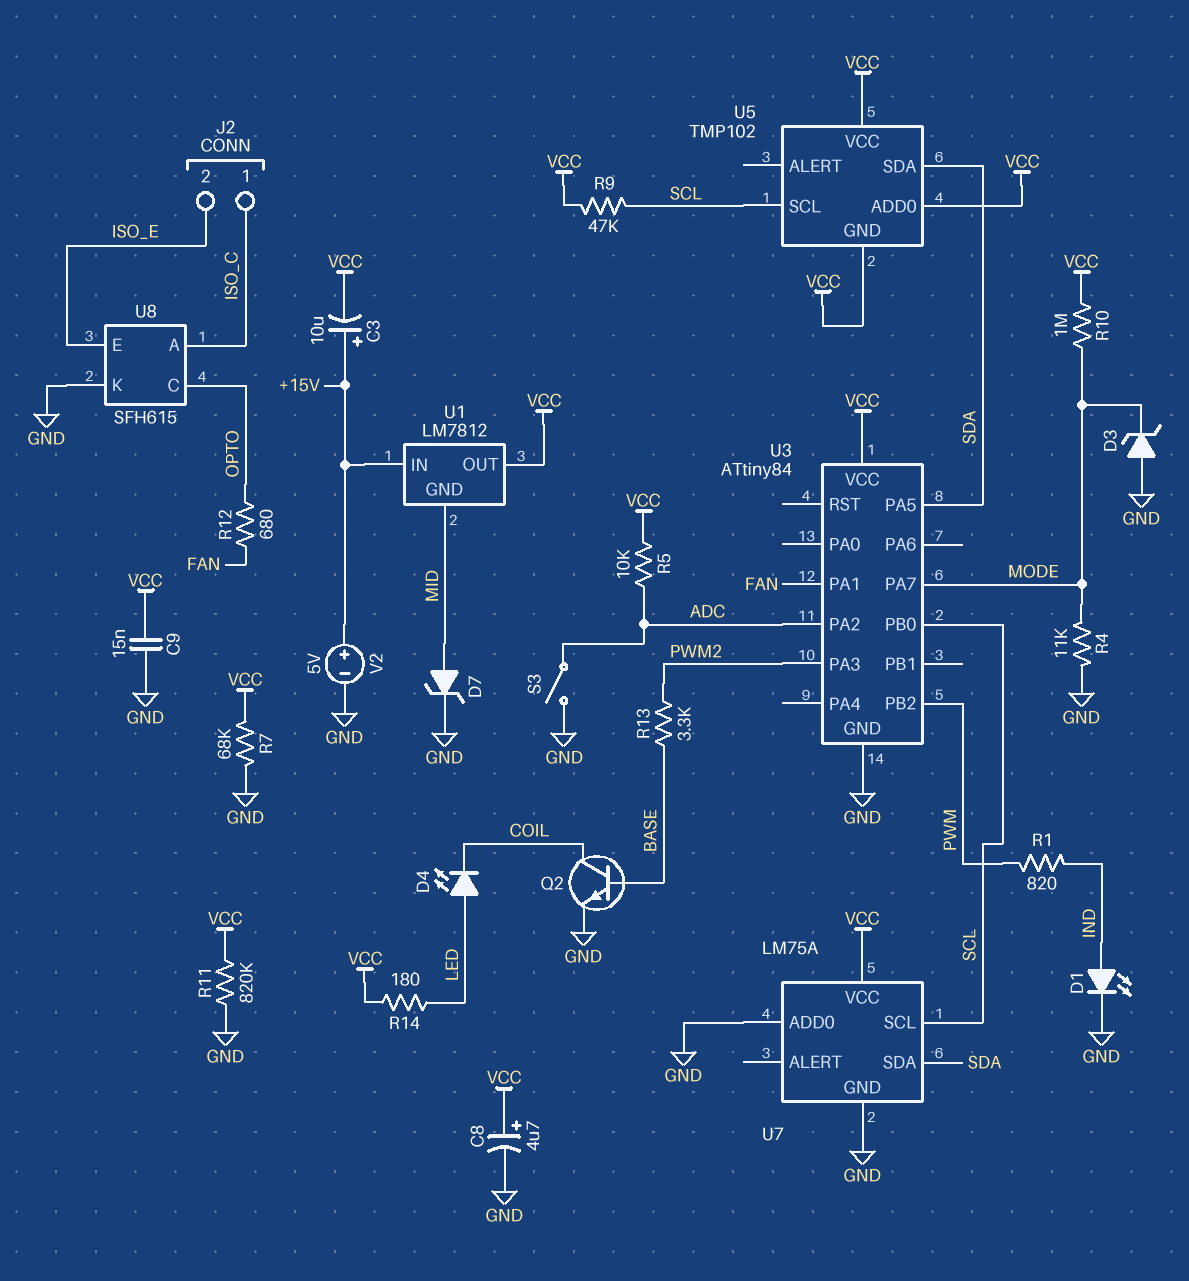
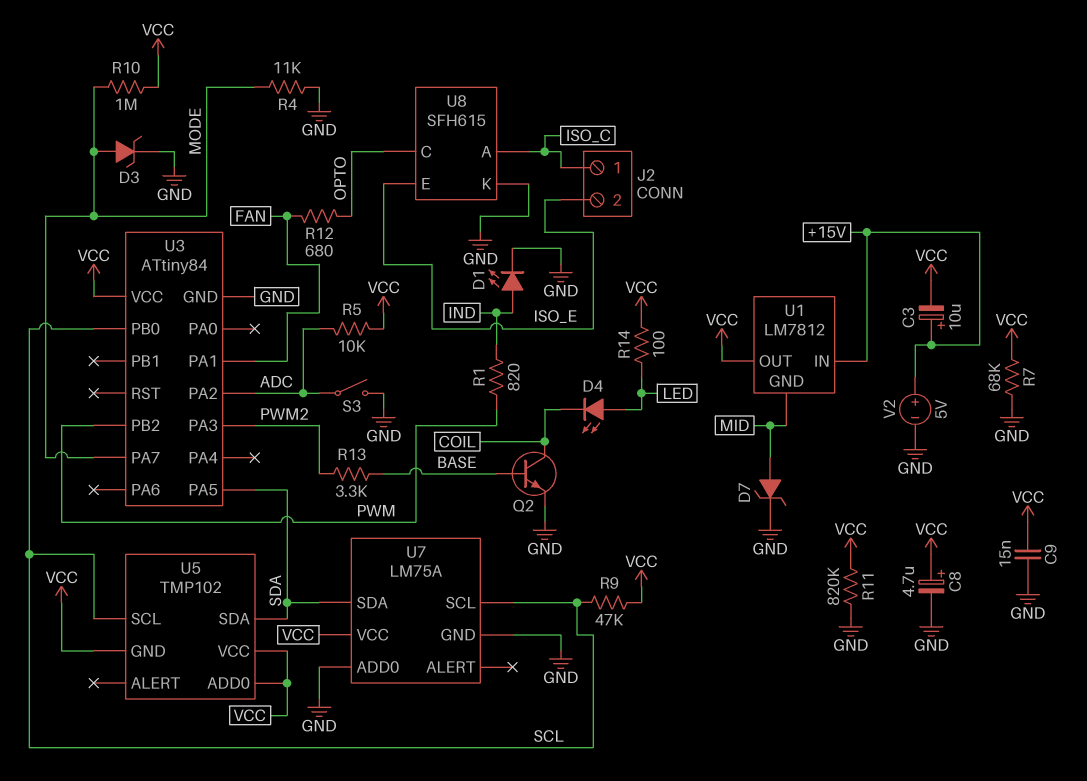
D3: zener (A GND, K MODE) -> zener (A MODE, K GND)
R14: 180 (LED, VCC) -> 100 (LED, VCC)

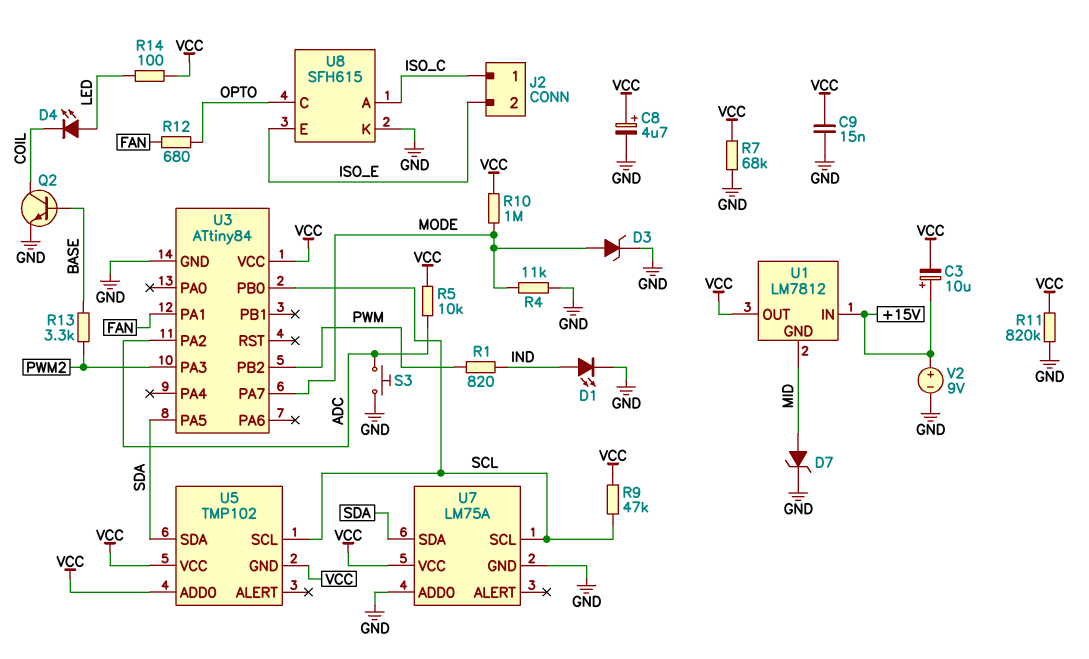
S3: switch (ADC, GND) -> button (ADC, GND)
V2: 5V (plus +15V, minus GND) -> 9V (plus +15V, minus GND)

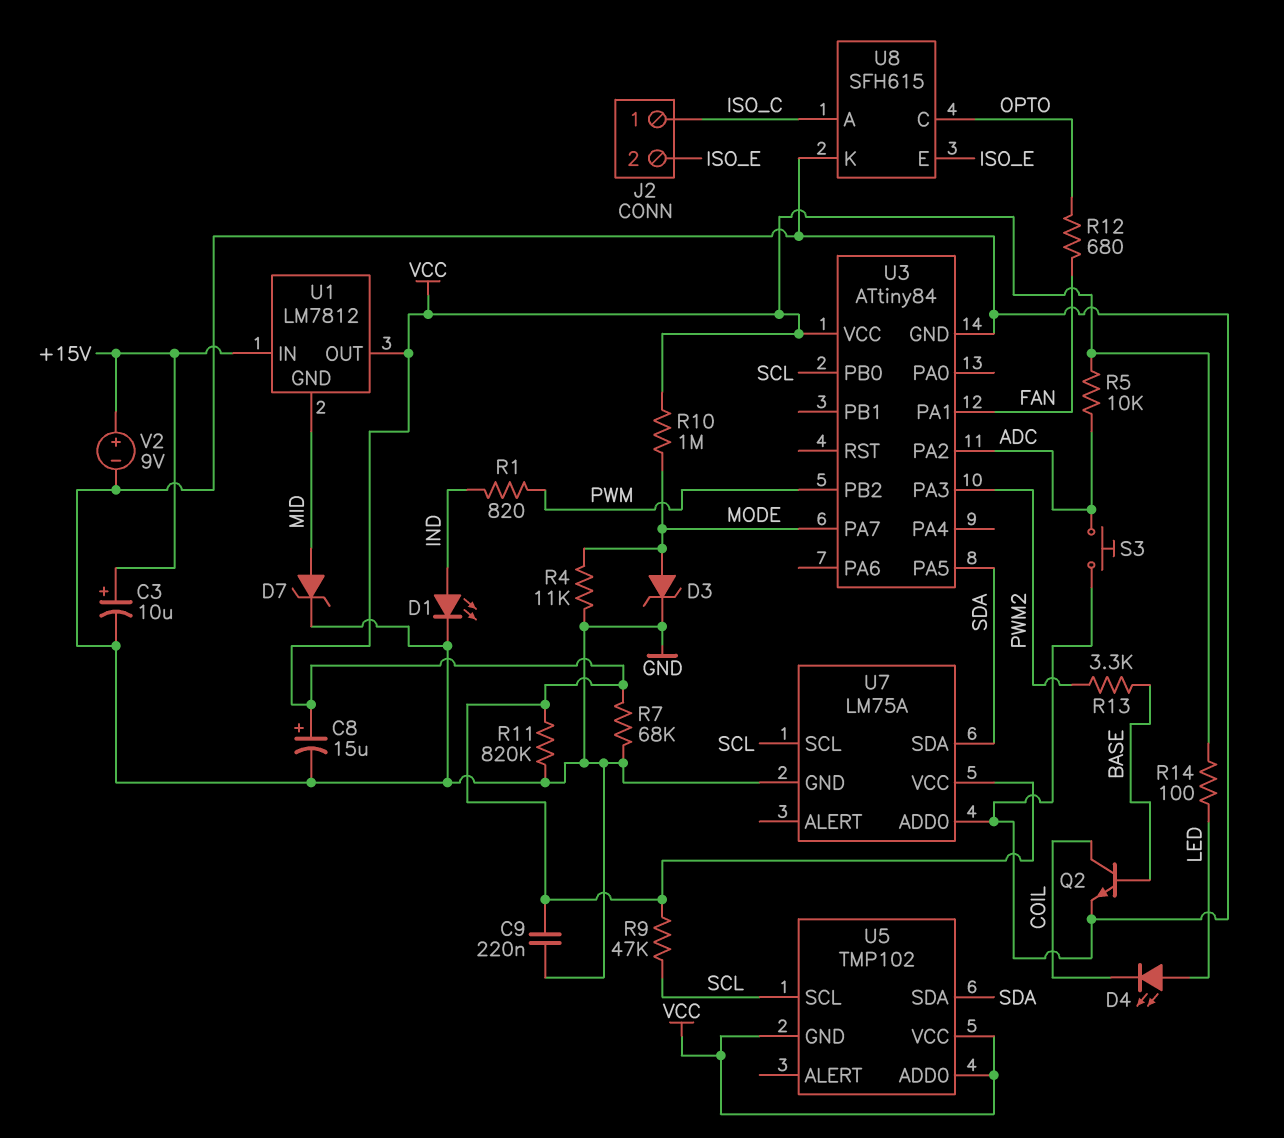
C3: 10uF (plus +15V, minus VCC) -> 10uF (plus +15V, minus GND)
C8: 4.7uF (plus VCC, minus GND) -> 15uF (plus VCC, minus GND)
C9: 15nF (GND, VCC) -> 220nF (GND, VCC)

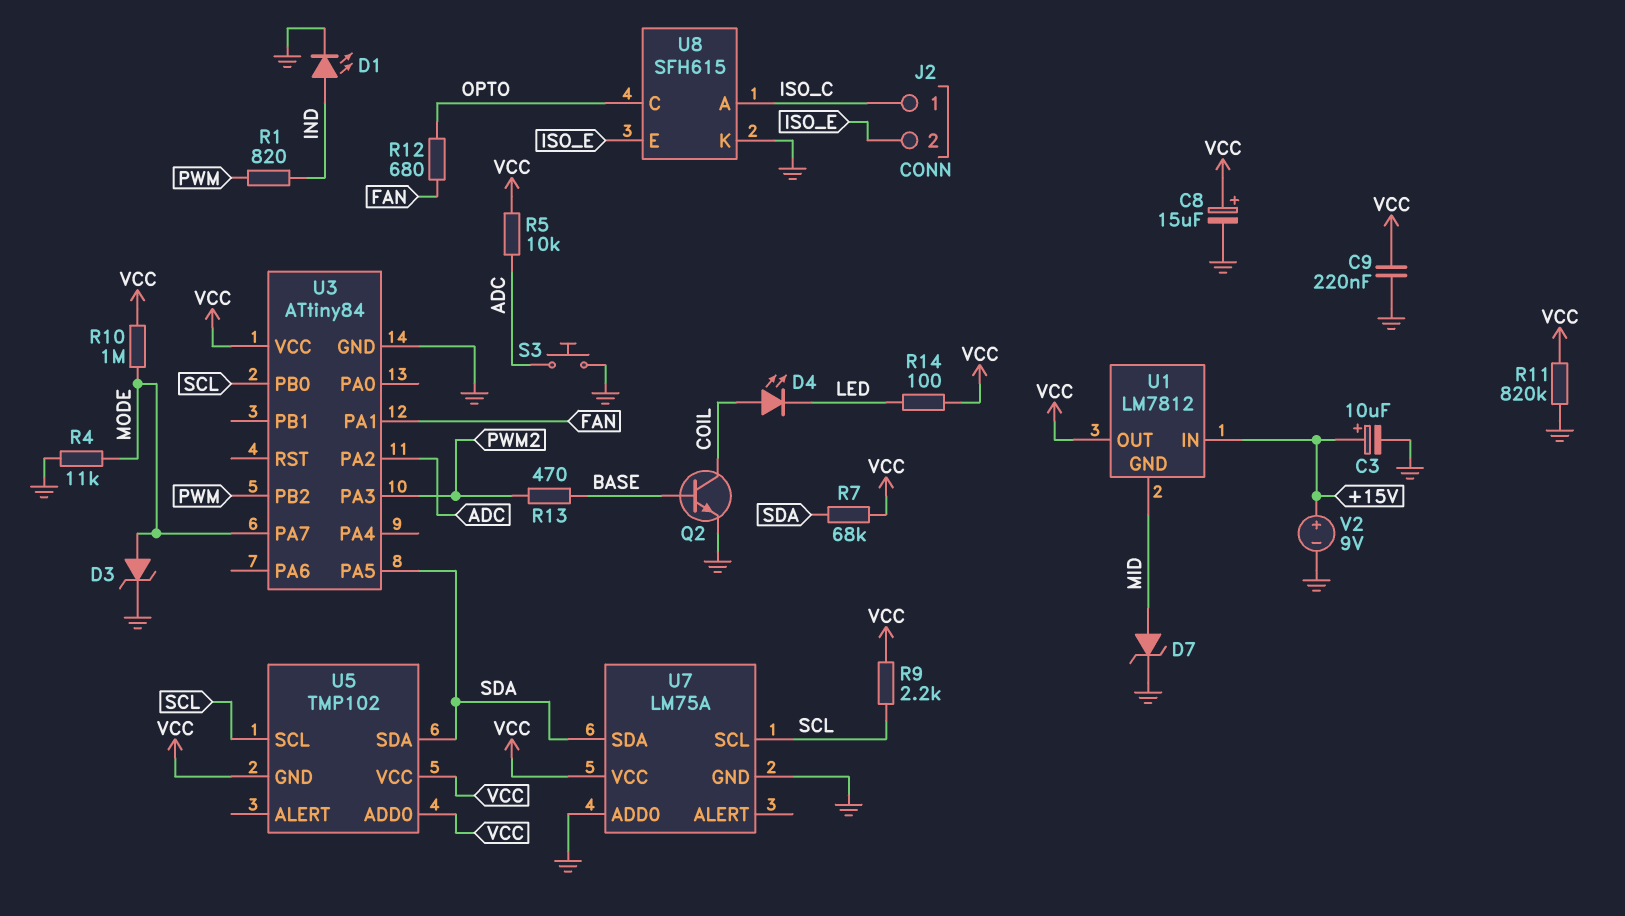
D4: LED (A LED, K COIL) -> LED (A COIL, K LED)
R7: 68k (GND, VCC) -> 68k (SDA, VCC)
R9: 47k (SCL, VCC) -> 2.2k (SCL, VCC)
R13: 3.3k (BASE, PWM2) -> 470 (BASE, PWM2)

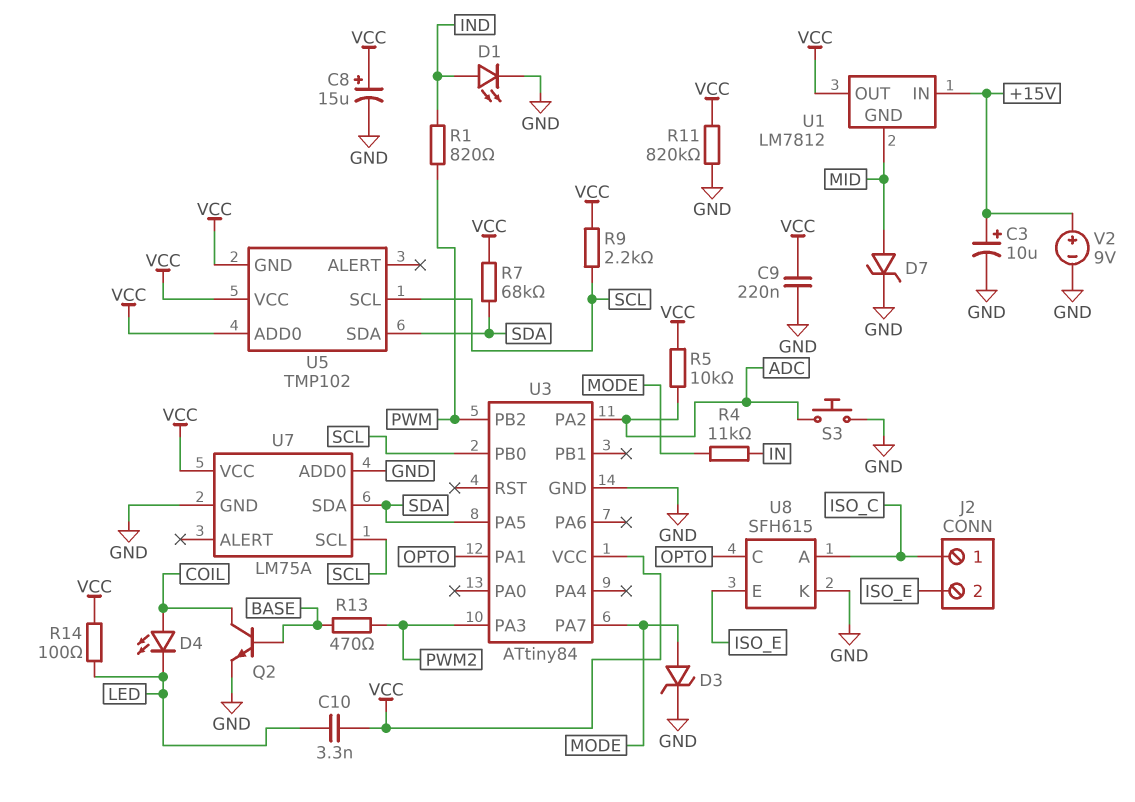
C10: none -> 3.3nF (LED, VCC)
R4: 11k (GND, MODE) -> 11k (IN, MODE)
R10: 1M (MODE, VCC) -> none
R12: 680 (FAN, OPTO) -> none
U3 pin PA1: FAN -> OPTO

